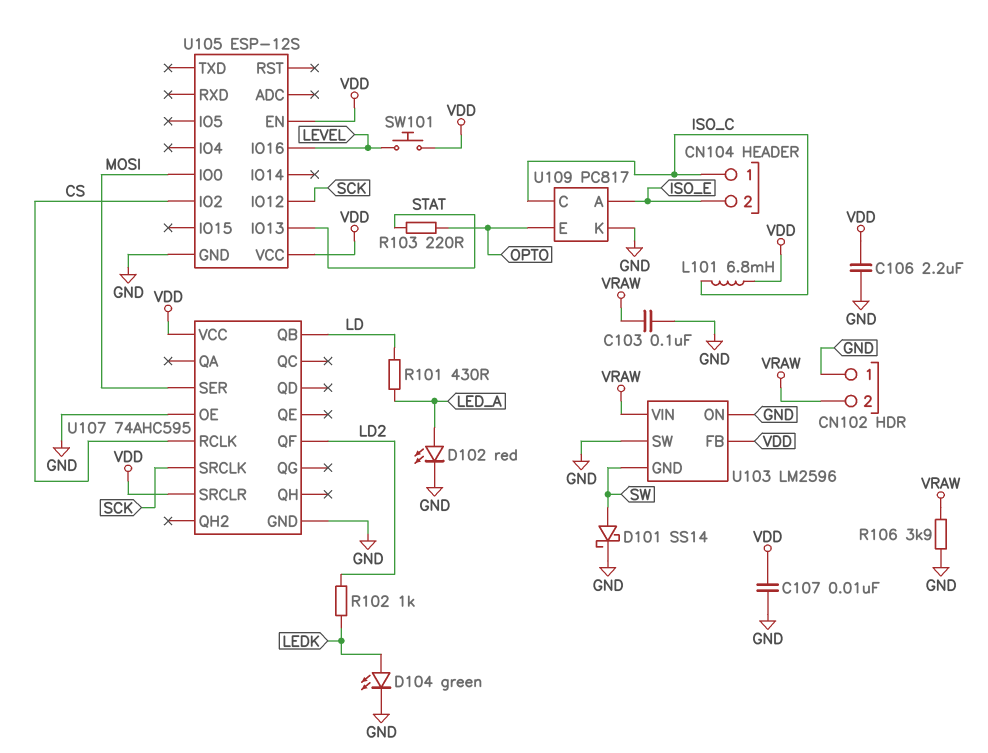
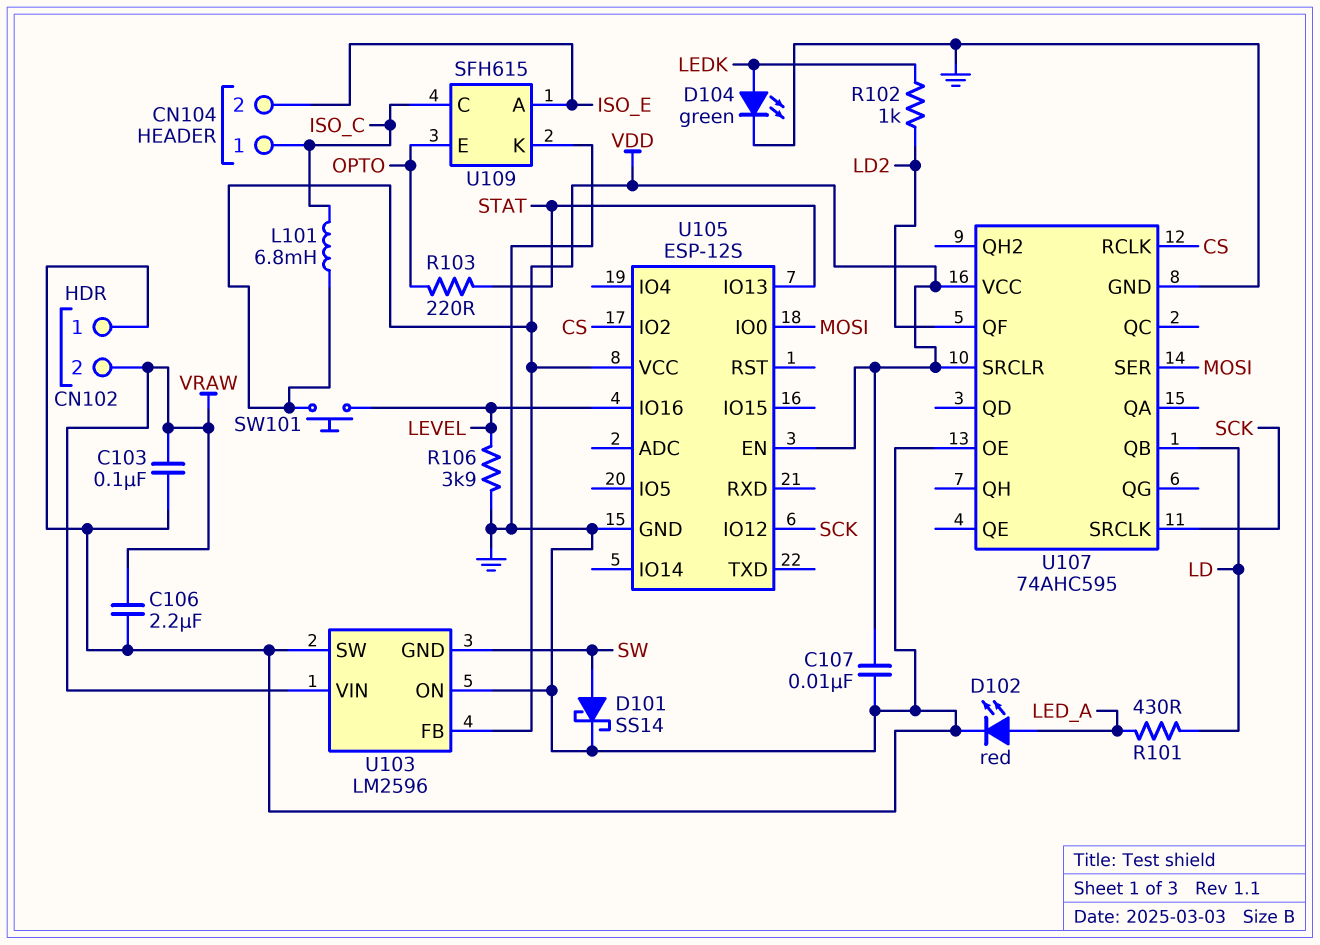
C106: 2.2uF (GND, VDD) -> 2.2uF (GND, VRAW)
R106: 3.9k (GND, VRAW) -> 3.9k (GND, LEVEL)
U109: PC817 -> SFH615

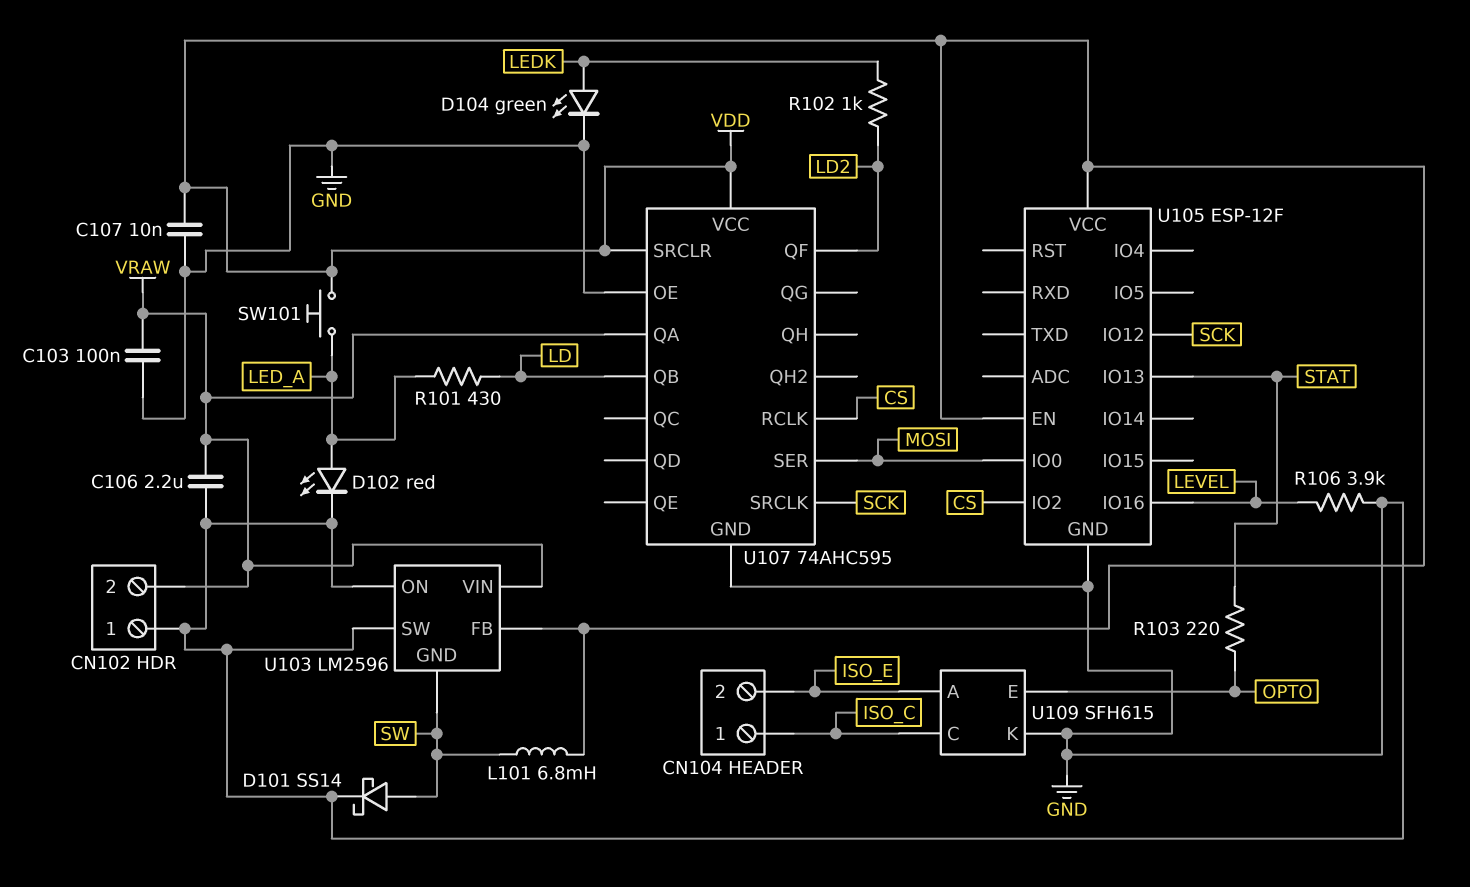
L101: 6.8mH (ISO_C, VDD) -> 6.8mH (SW, VDD)
SW101: button (LEVEL, VDD) -> button (LED_A, VDD)
U105: ESP-12S -> ESP-12F
U107 pin QA: none -> VRAW

